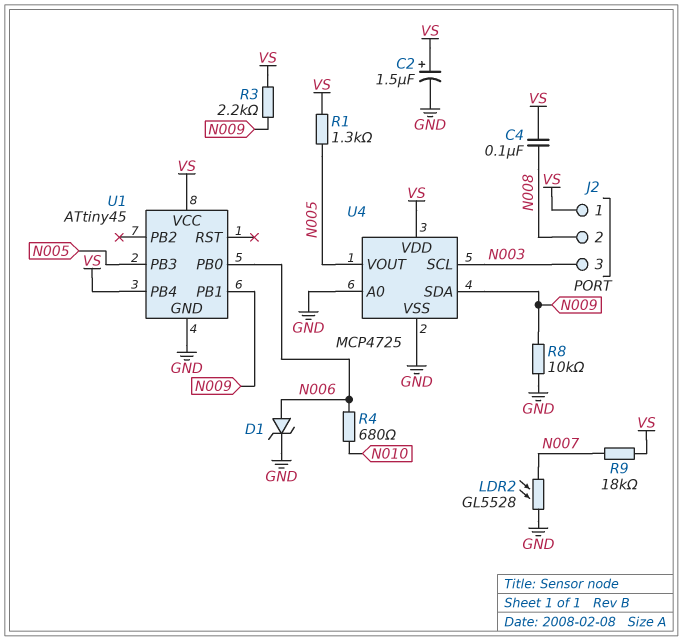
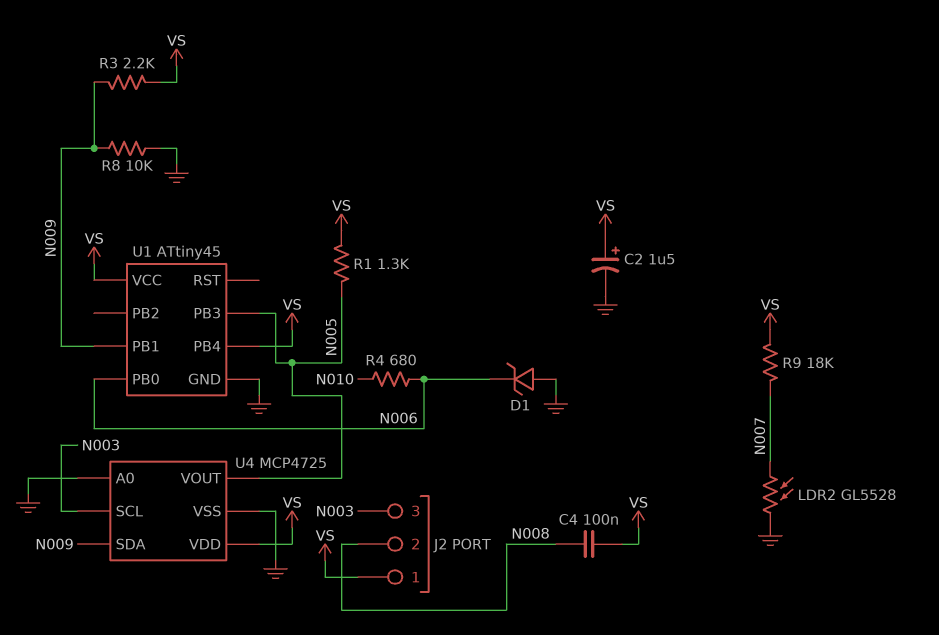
D1: zener (A N006, K GND) -> zener (A GND, K N006)

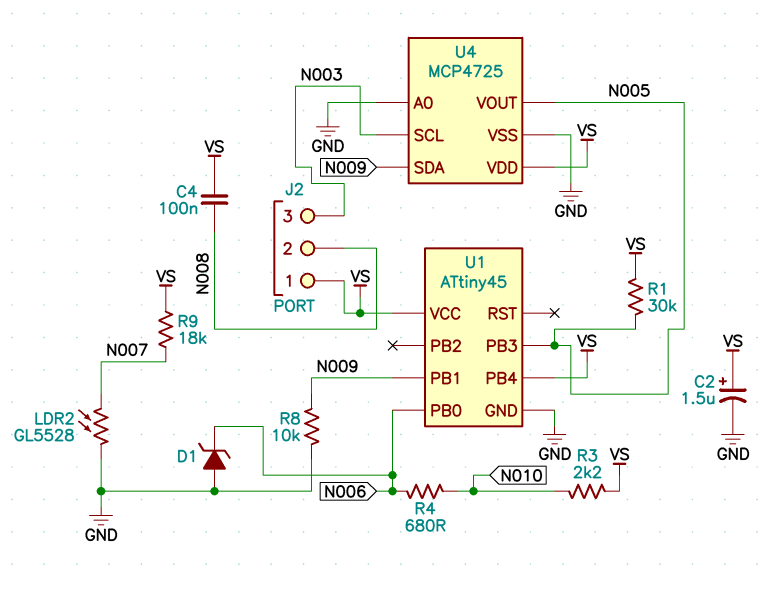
R1: 1.3k (N005, VS) -> 30k (N005, VS)
R3: 2.2k (N009, VS) -> 2.2k (N010, VS)

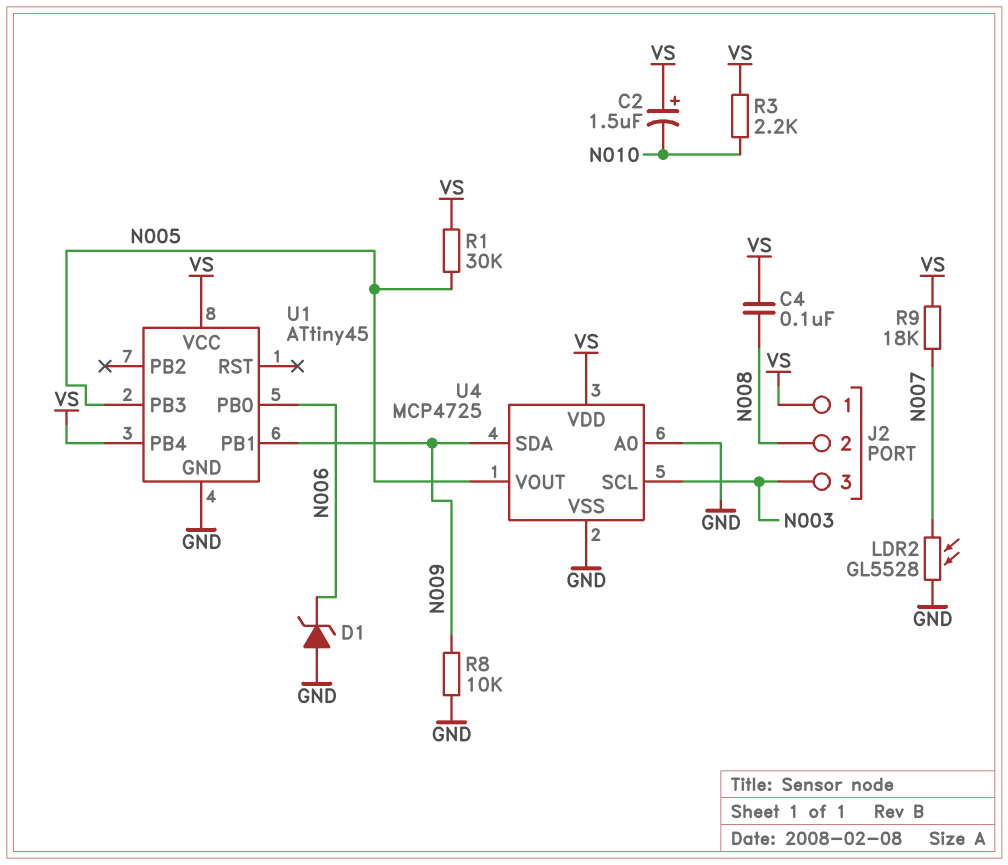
C2: 1.5uF (plus VS, minus GND) -> 1.5uF (plus VS, minus N010)
R4: 680 (N006, N010) -> none

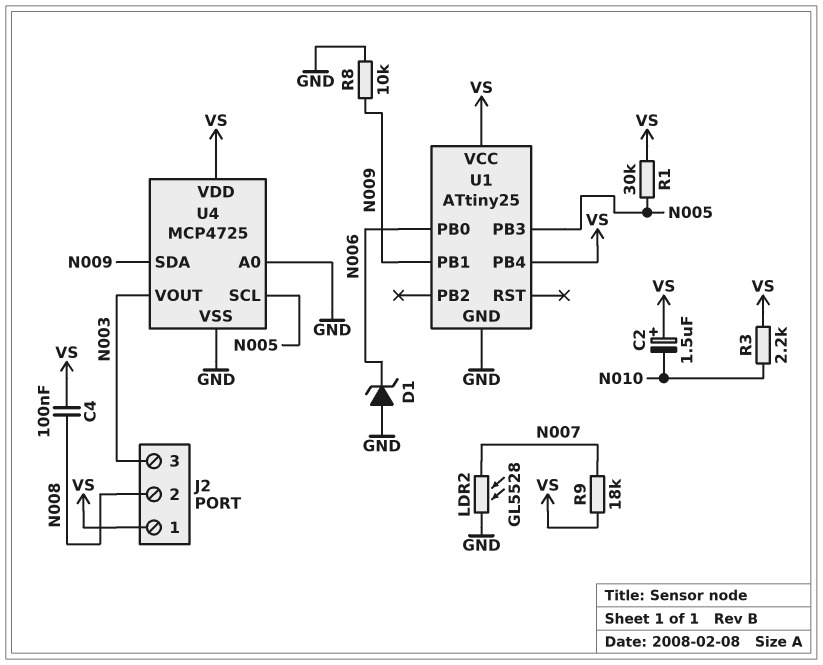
U1: ATtiny45 -> ATtiny25
U4 pin SCL: N003 -> N005
U4 pin VOUT: N005 -> N003

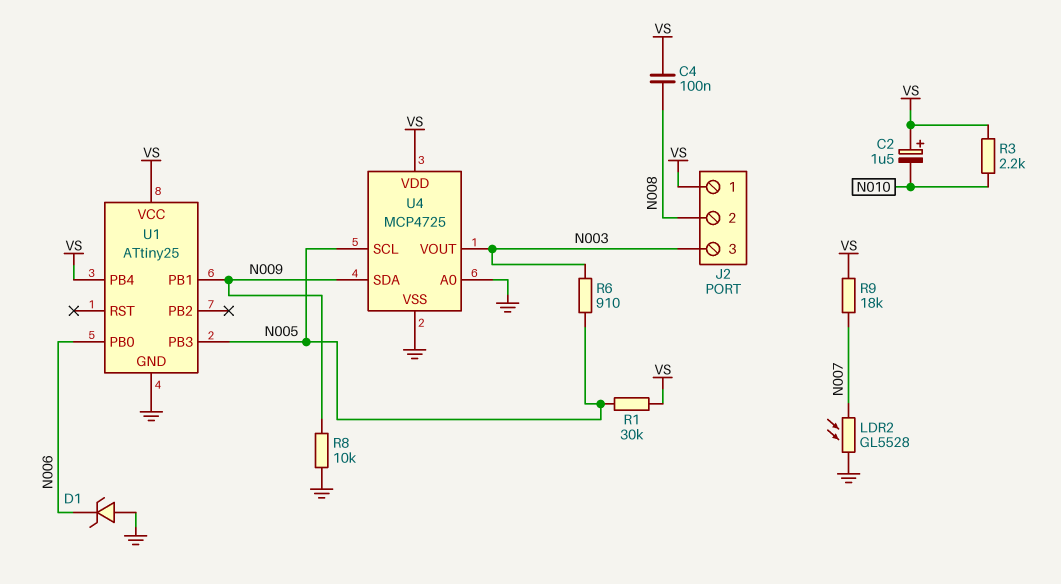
R6: none -> 910 (N003, N005)

